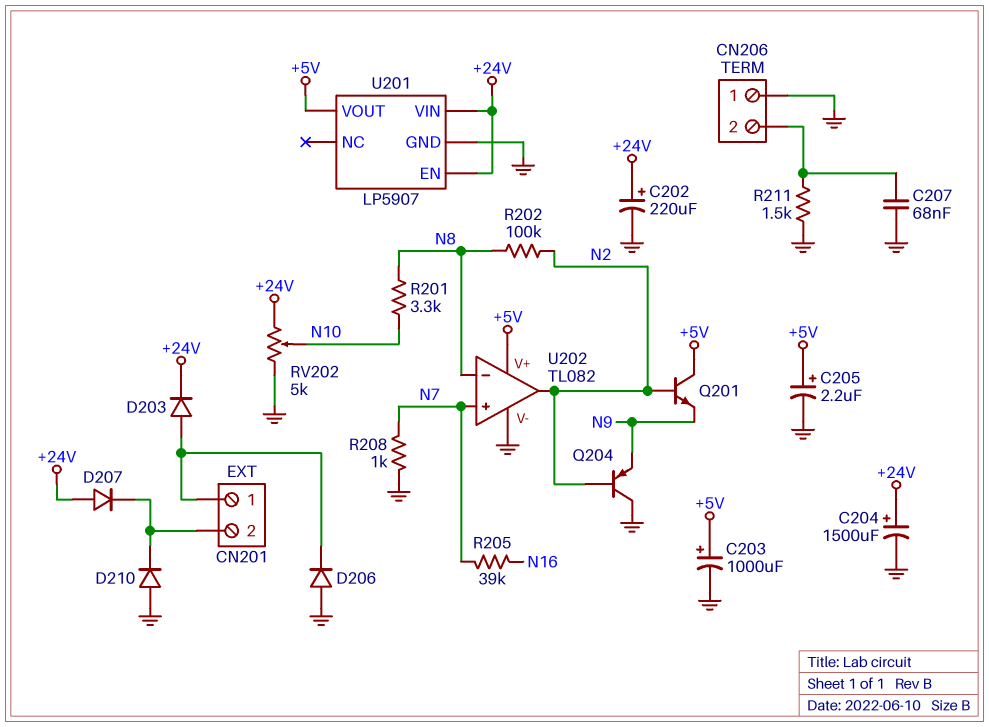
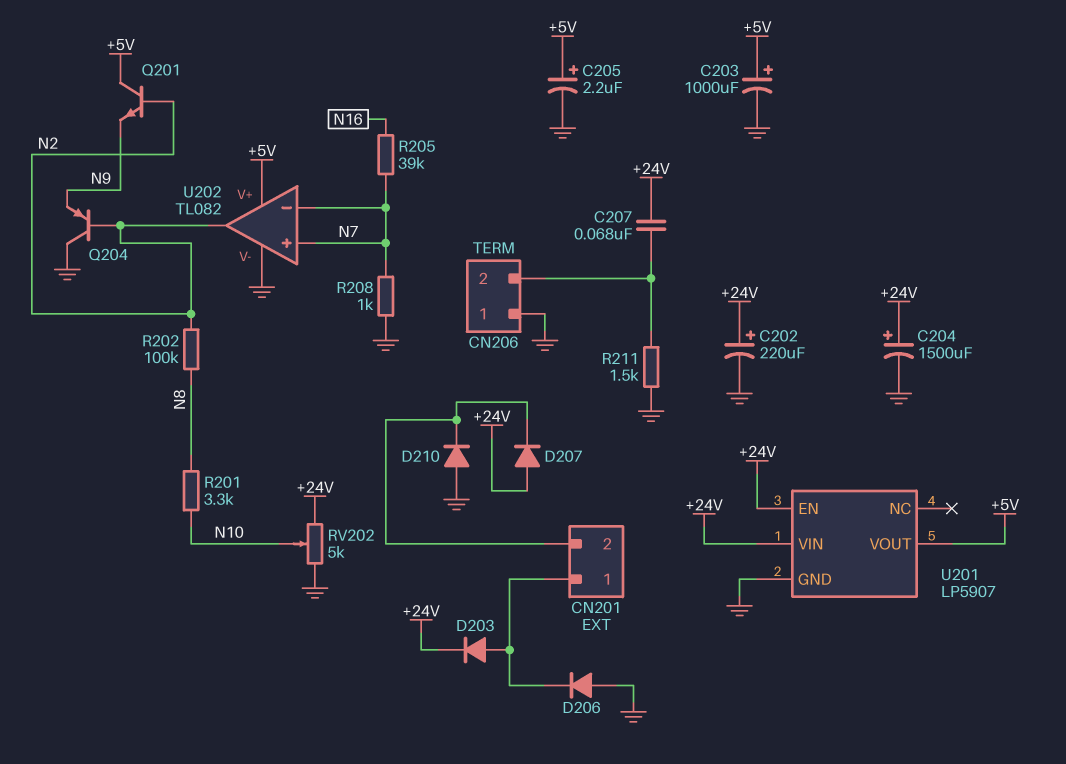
C207: 68nF (CN206/2, GND) -> 68nF (+24V, CN206/2)
U202 pin in-: N8 -> N7

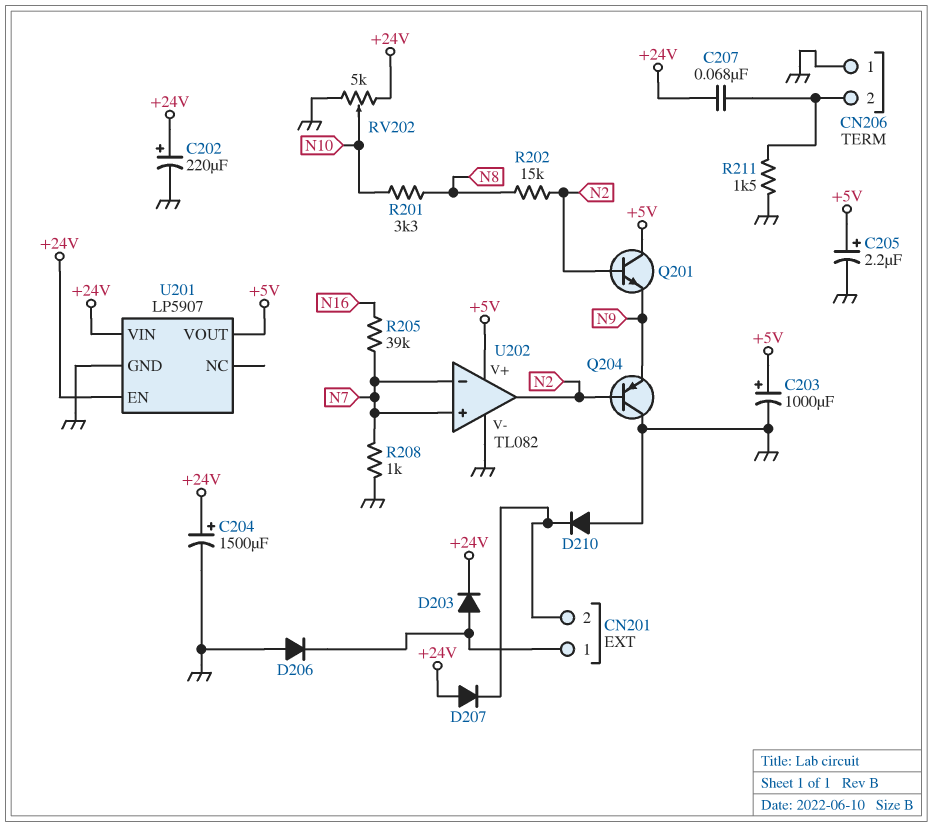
R202: 100k (N2, N8) -> 15k (N2, N8)

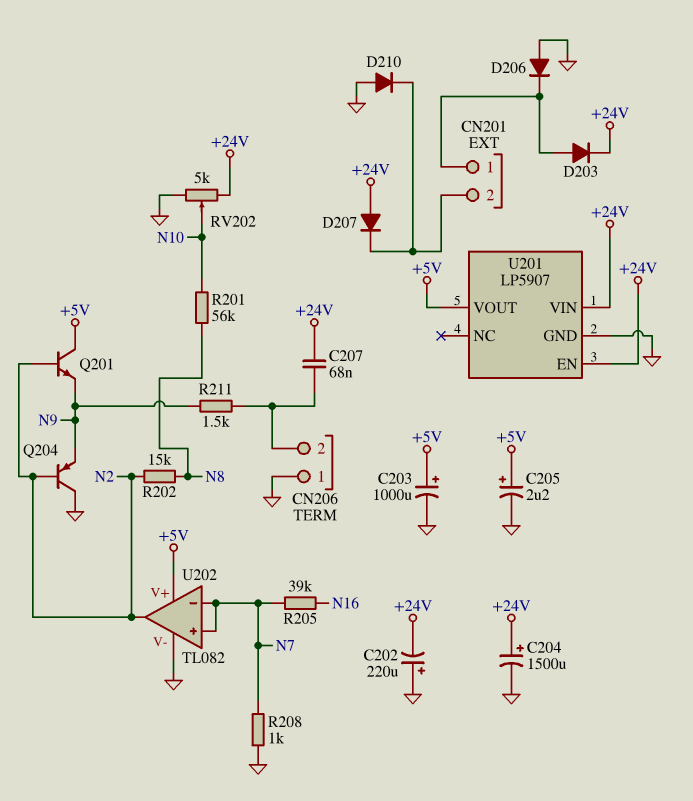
C202: 220uF (plus +24V, minus GND) -> 220uF (plus GND, minus +24V)
R201: 3.3k (N8, N10) -> 56k (N8, N10)
R211: 1.5k (CN206/2, GND) -> 1.5k (CN206/2, N9)

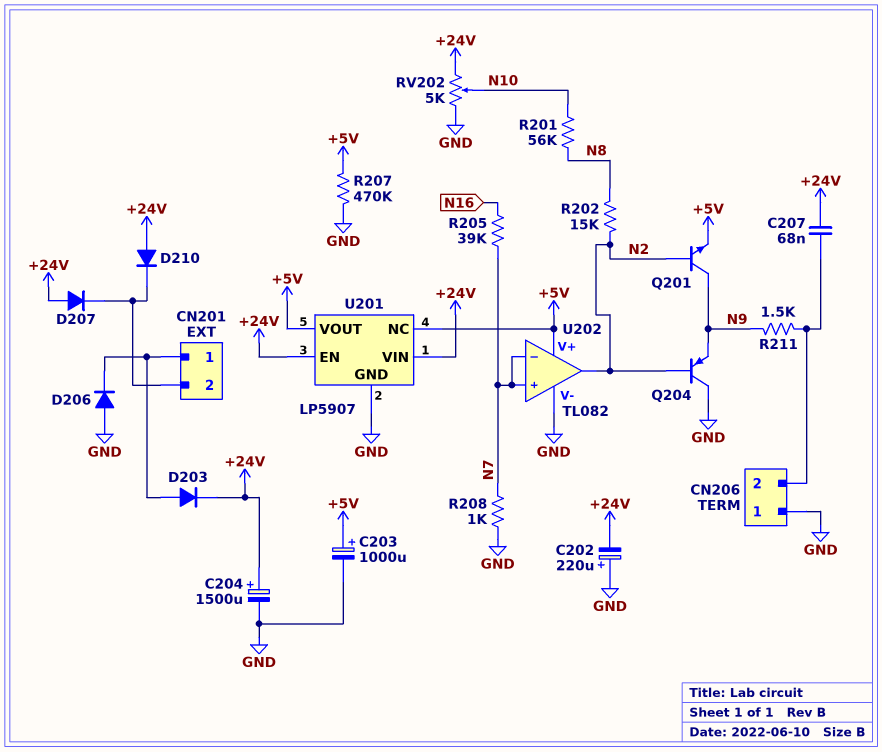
C205: 2.2uF (plus +5V, minus GND) -> none
D210: diode (A GND, K CN201/2) -> diode (A +24V, K CN201/2)
Q201: NPN (B N2, C +5V, E N9) -> NPN (B N2, C N9, E +5V)
R207: none -> 470k (+5V, GND)
U201 pin NC: none -> +5V

